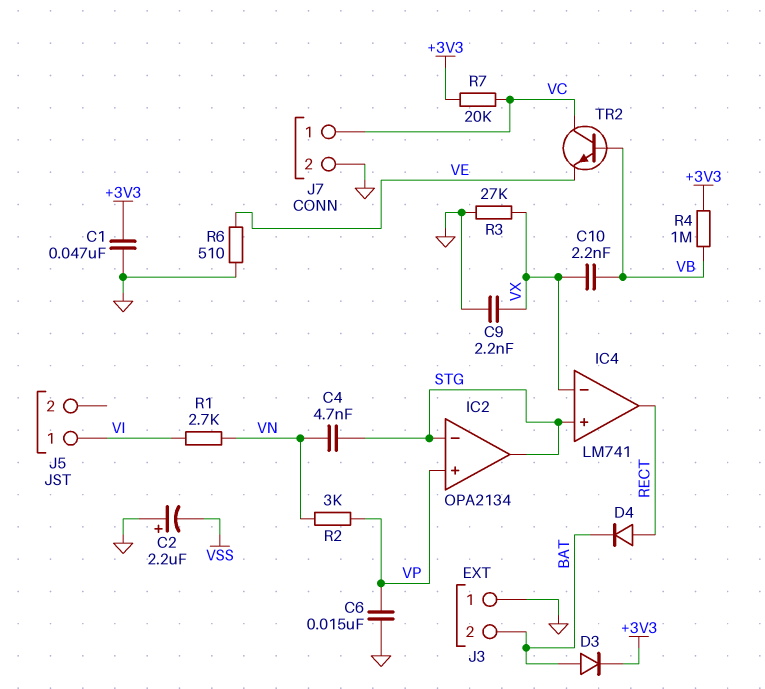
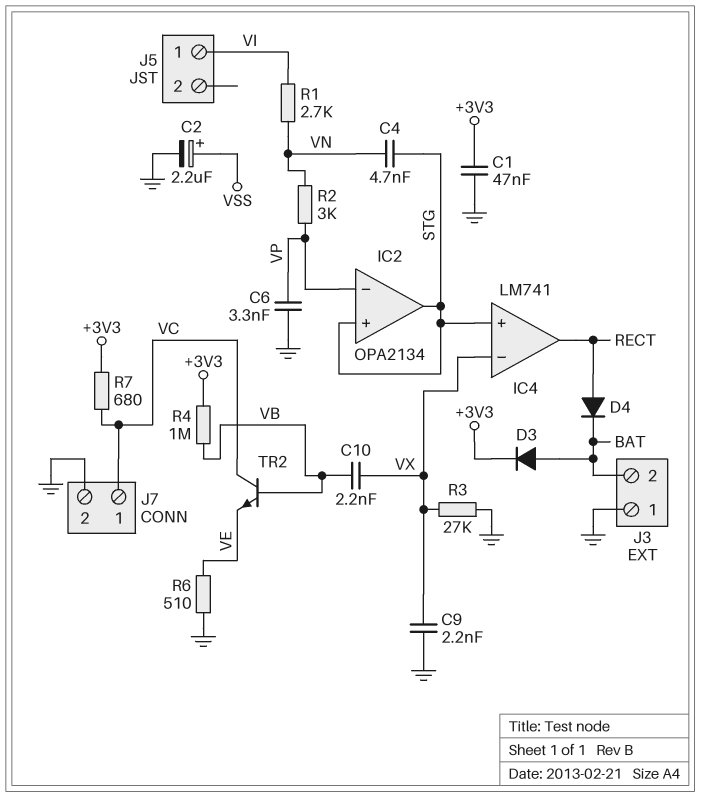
C2: 2.2uF (plus GND, minus VSS) -> 2.2uF (plus VSS, minus GND)
C6: 15nF (GND, VP) -> 3.3nF (GND, VP)
IC2 pin in+: VP -> STG
IC2 pin in-: STG -> VP
R7: 20k (+3V3, VC) -> 680 (+3V3, VC)

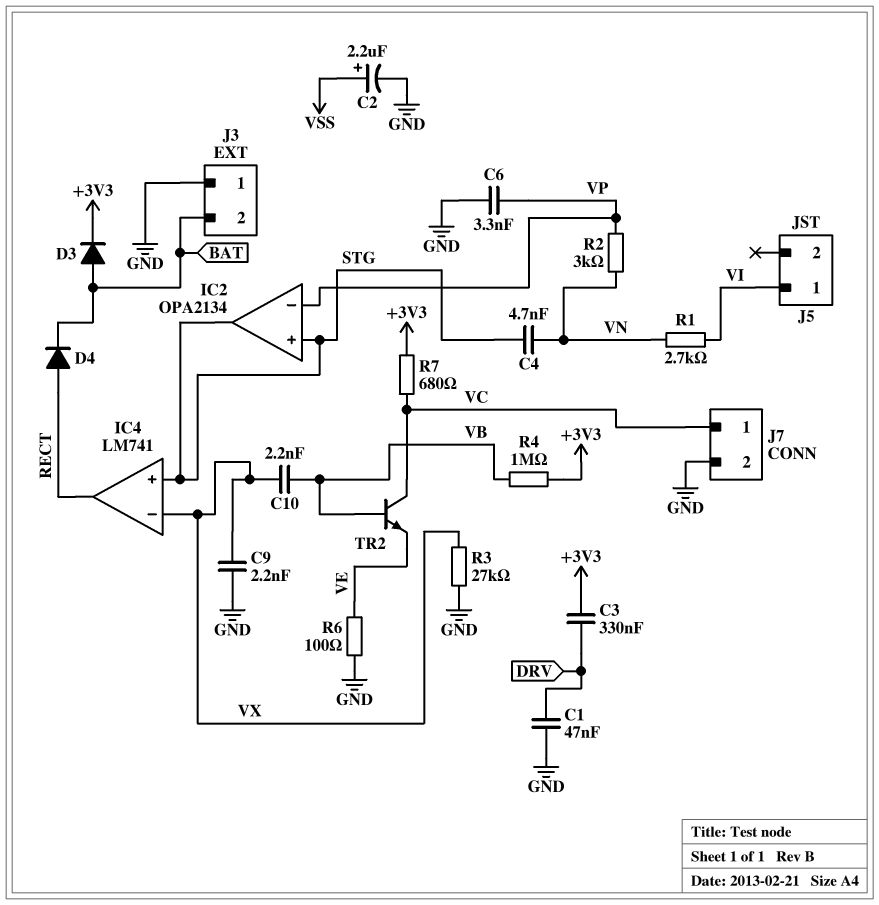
C1: 47nF (+3V3, GND) -> 47nF (DRV, GND)
C3: none -> 330nF (+3V3, DRV)
R6: 510 (GND, VE) -> 100 (GND, VE)

